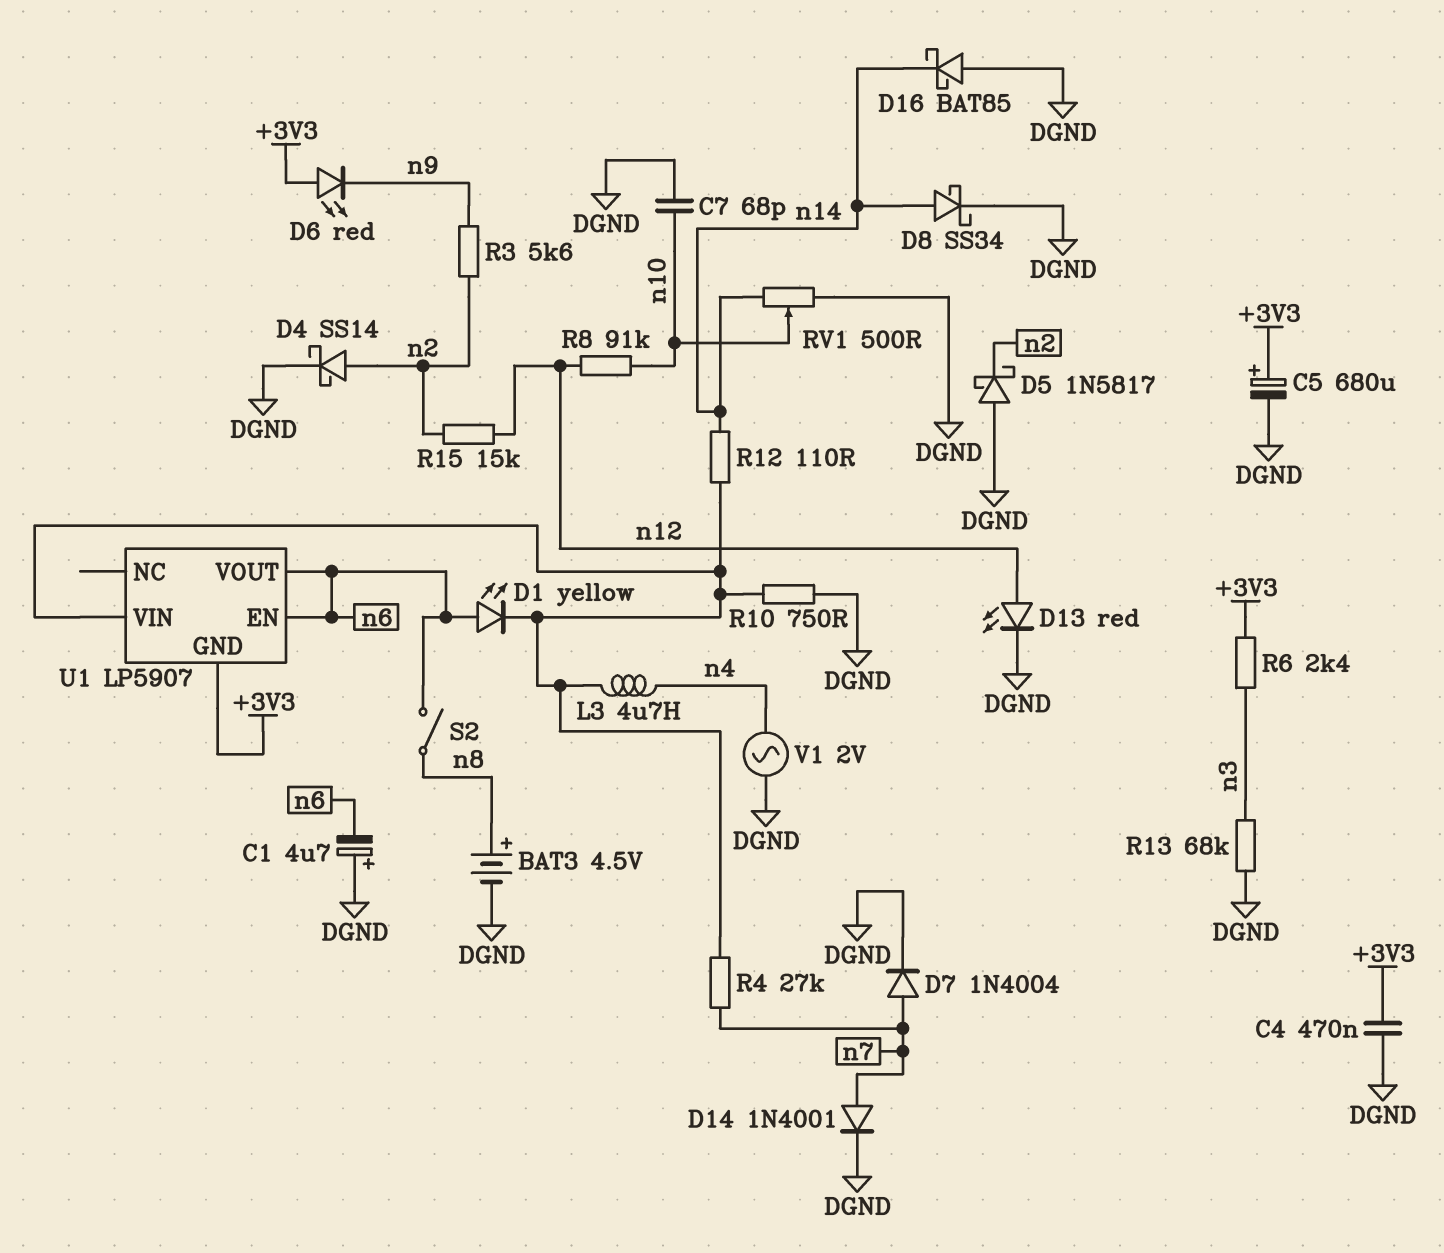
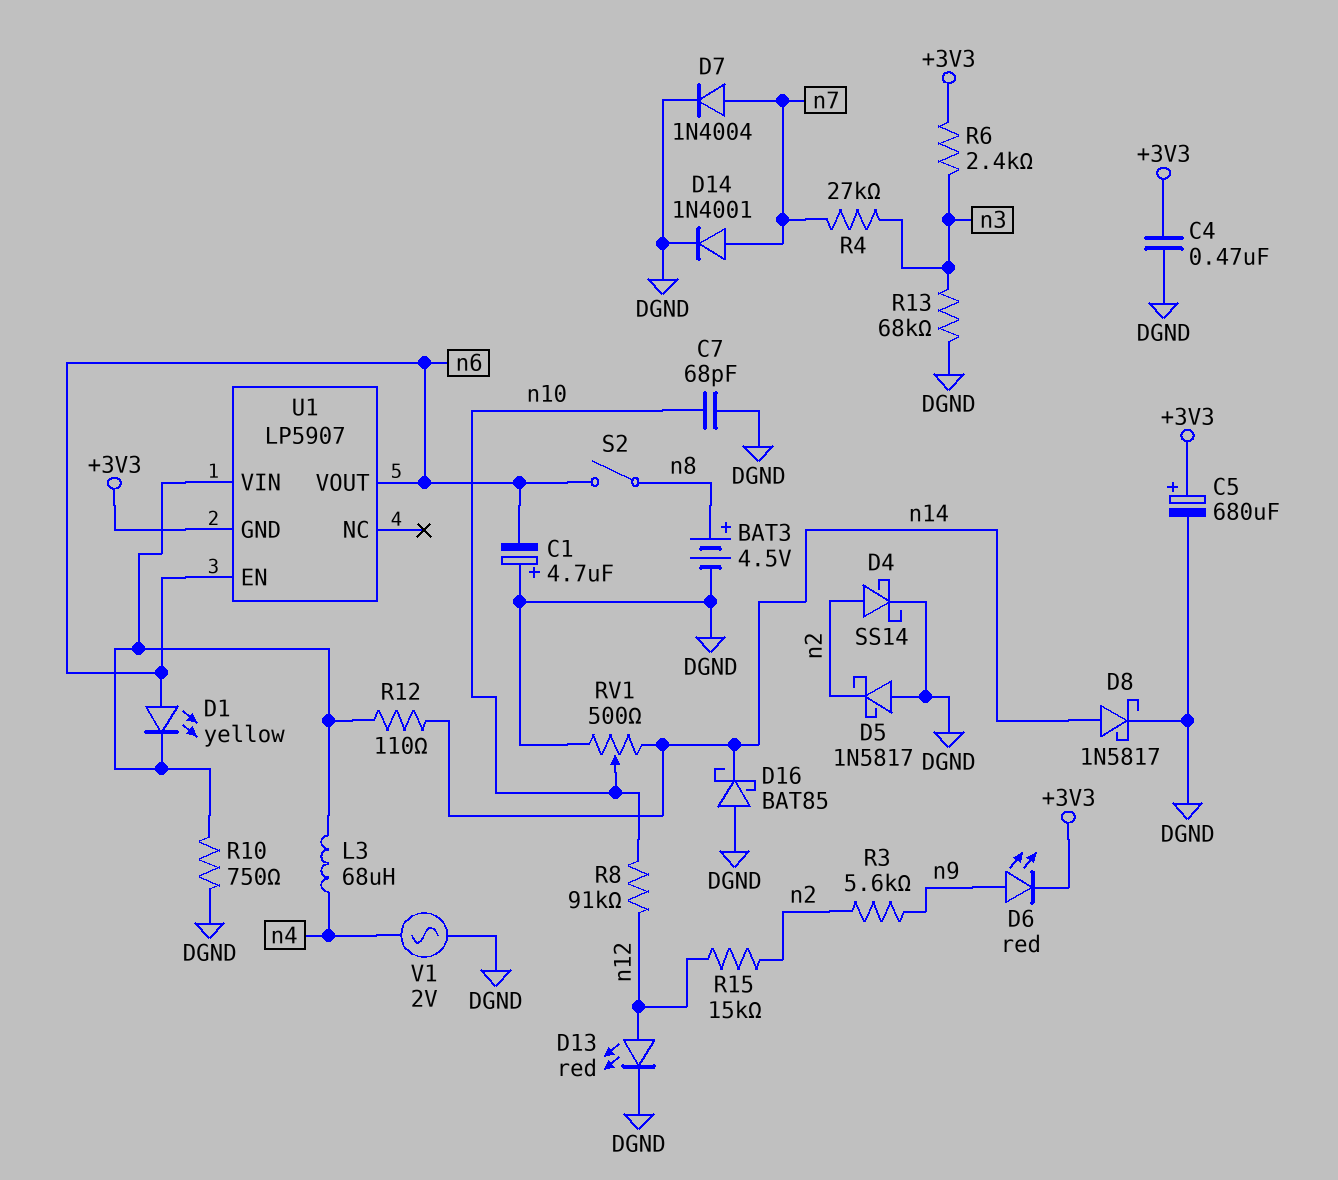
D6: LED red (A +3V3, K n9) -> LED red (A n9, K +3V3)
D8: schottky SS34 (A n14, K DGND) -> schottky 1N5817 (A n14, K DGND)
L3: 4.7uH (U1/VIN, n4) -> 68uH (U1/VIN, n4)
R4: 27k (U1/VIN, n7) -> 27k (n3, n7)

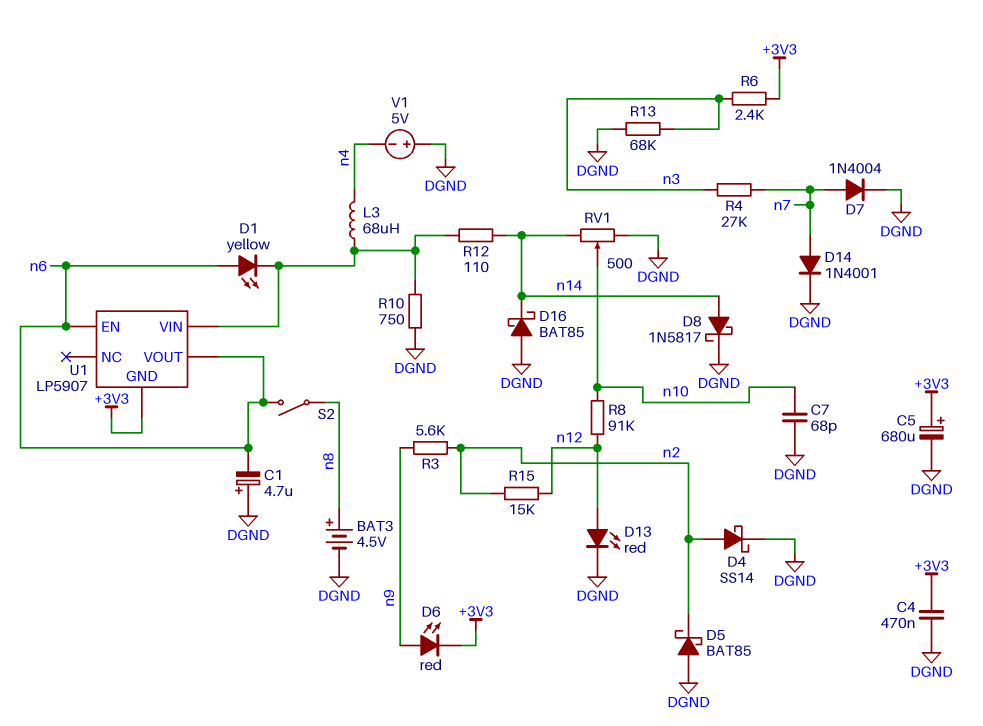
D5: schottky 1N5817 (A DGND, K n2) -> schottky BAT85 (A DGND, K n2)
V1: AC 2V (DGND, n4) -> 5V (plus DGND, minus n4)

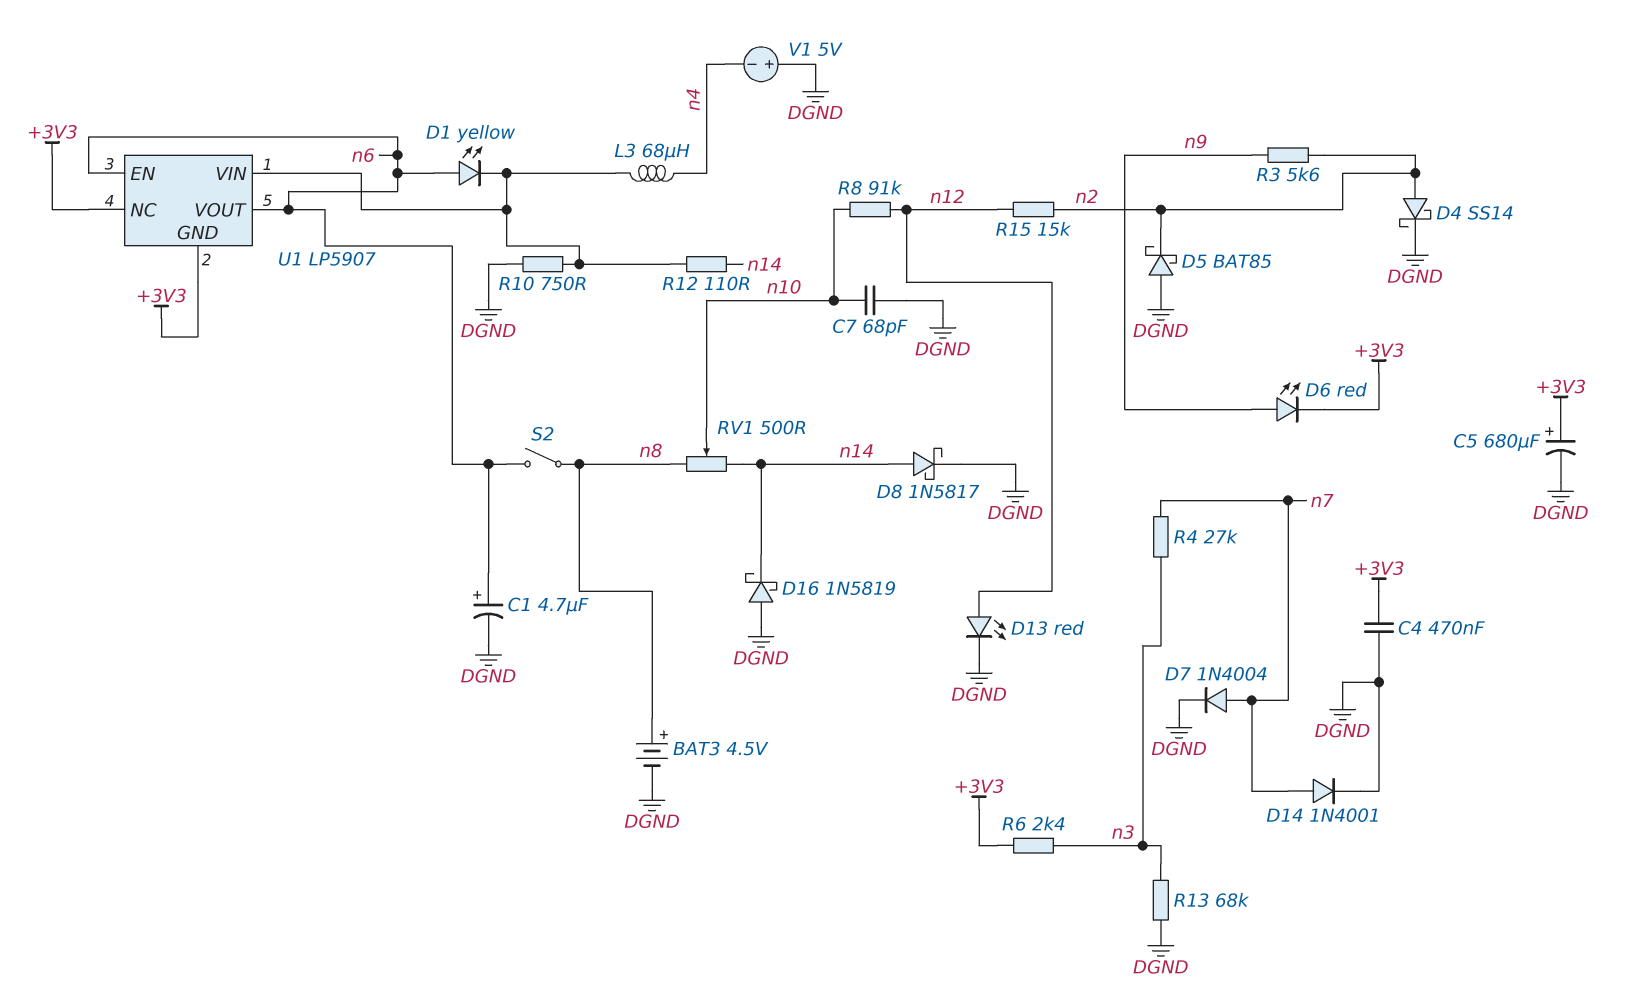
C1: 4.7uF (plus DGND, minus n6) -> 4.7uF (plus n6, minus DGND)
D16: schottky BAT85 (A DGND, K n14) -> schottky 1N5819 (A DGND, K n14)
RV1: 500 (DGND, n14, wiper n10) -> 500 (n8, n14, wiper n10)
U1 pin NC: none -> +3V3

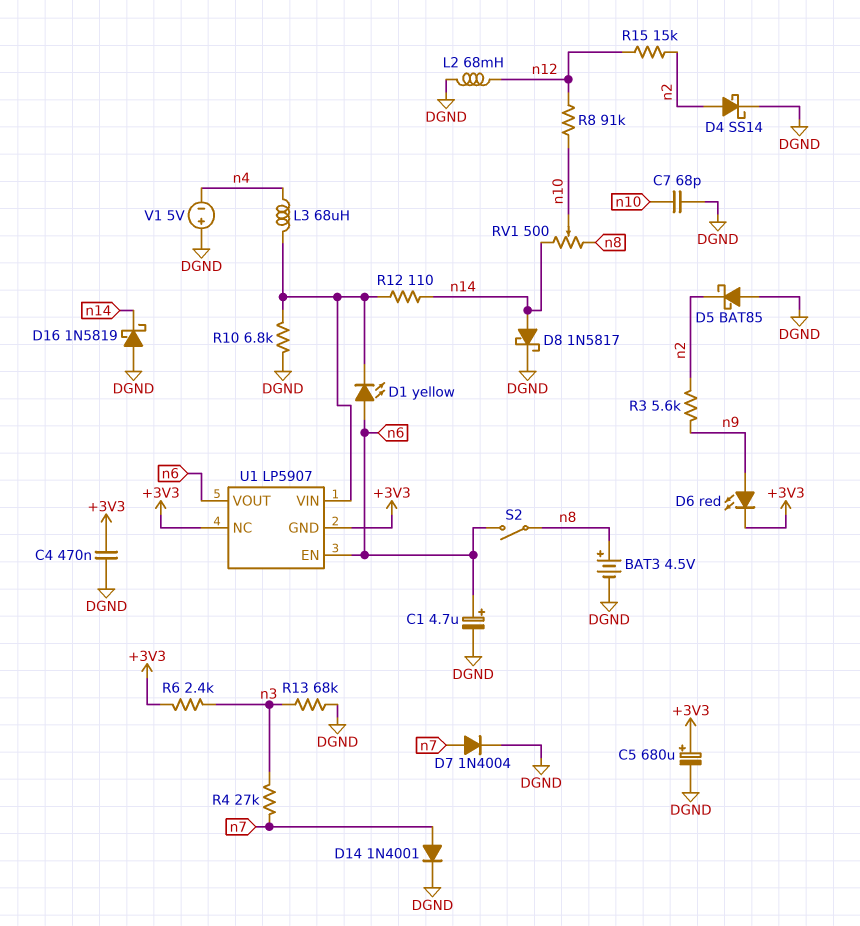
D13: LED red (A n12, K DGND) -> none
L2: none -> 68mH (DGND, n12)
R10: 750 (DGND, U1/VIN) -> 6.8k (DGND, U1/VIN)

